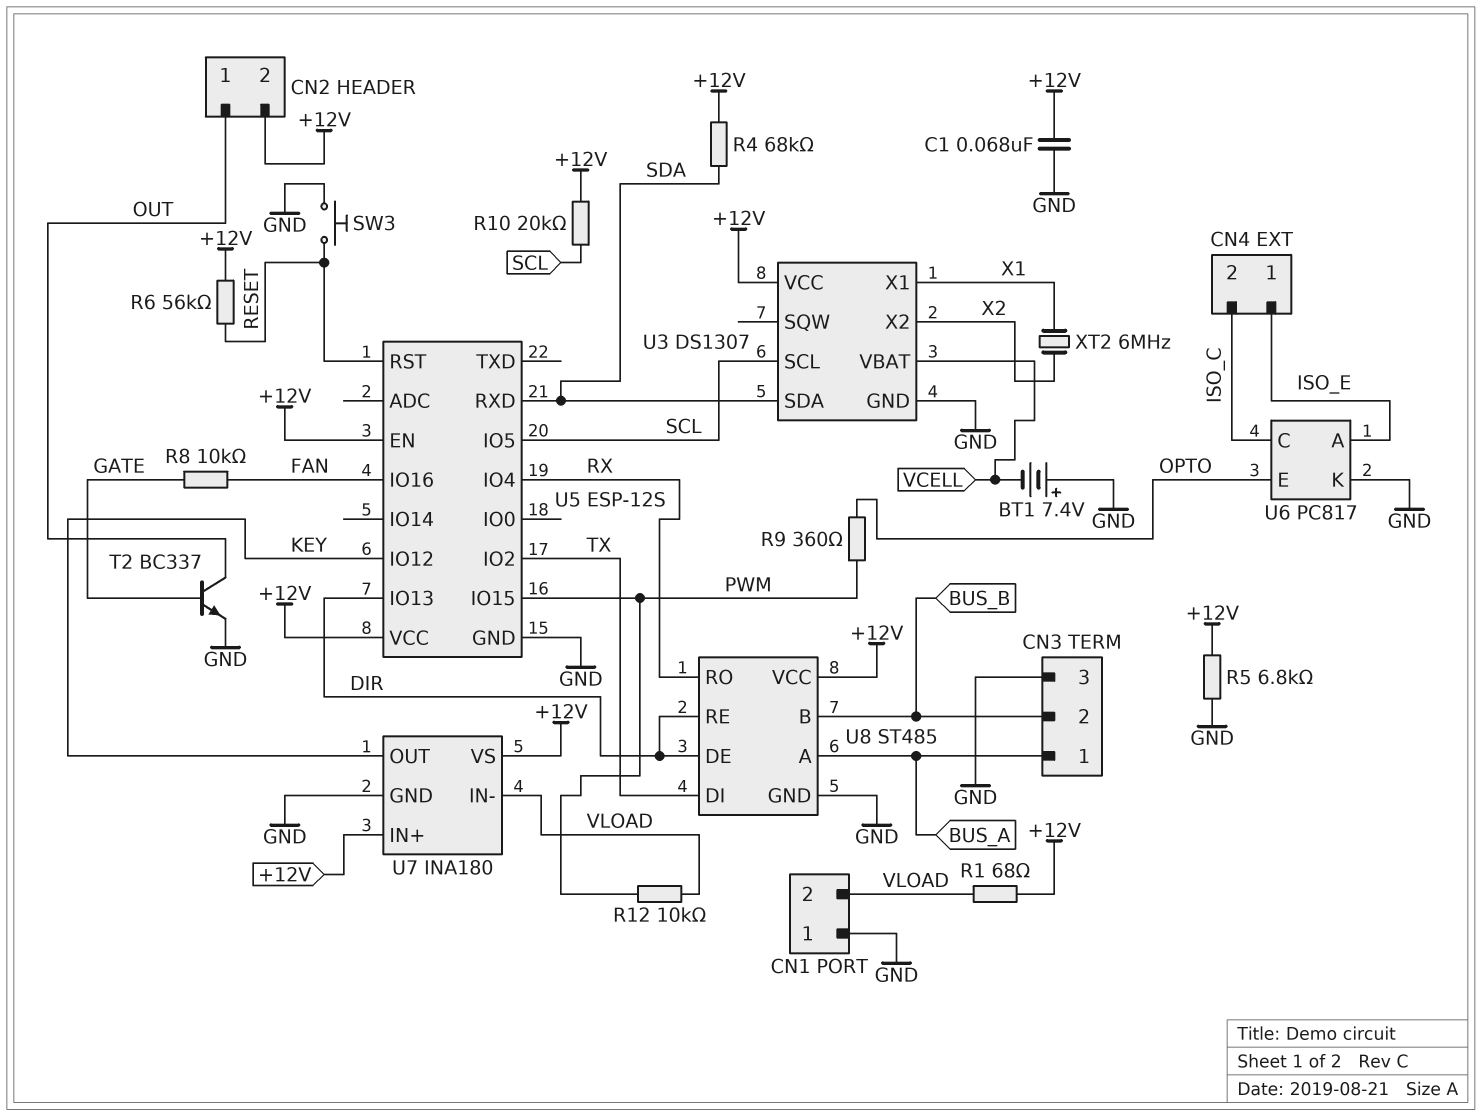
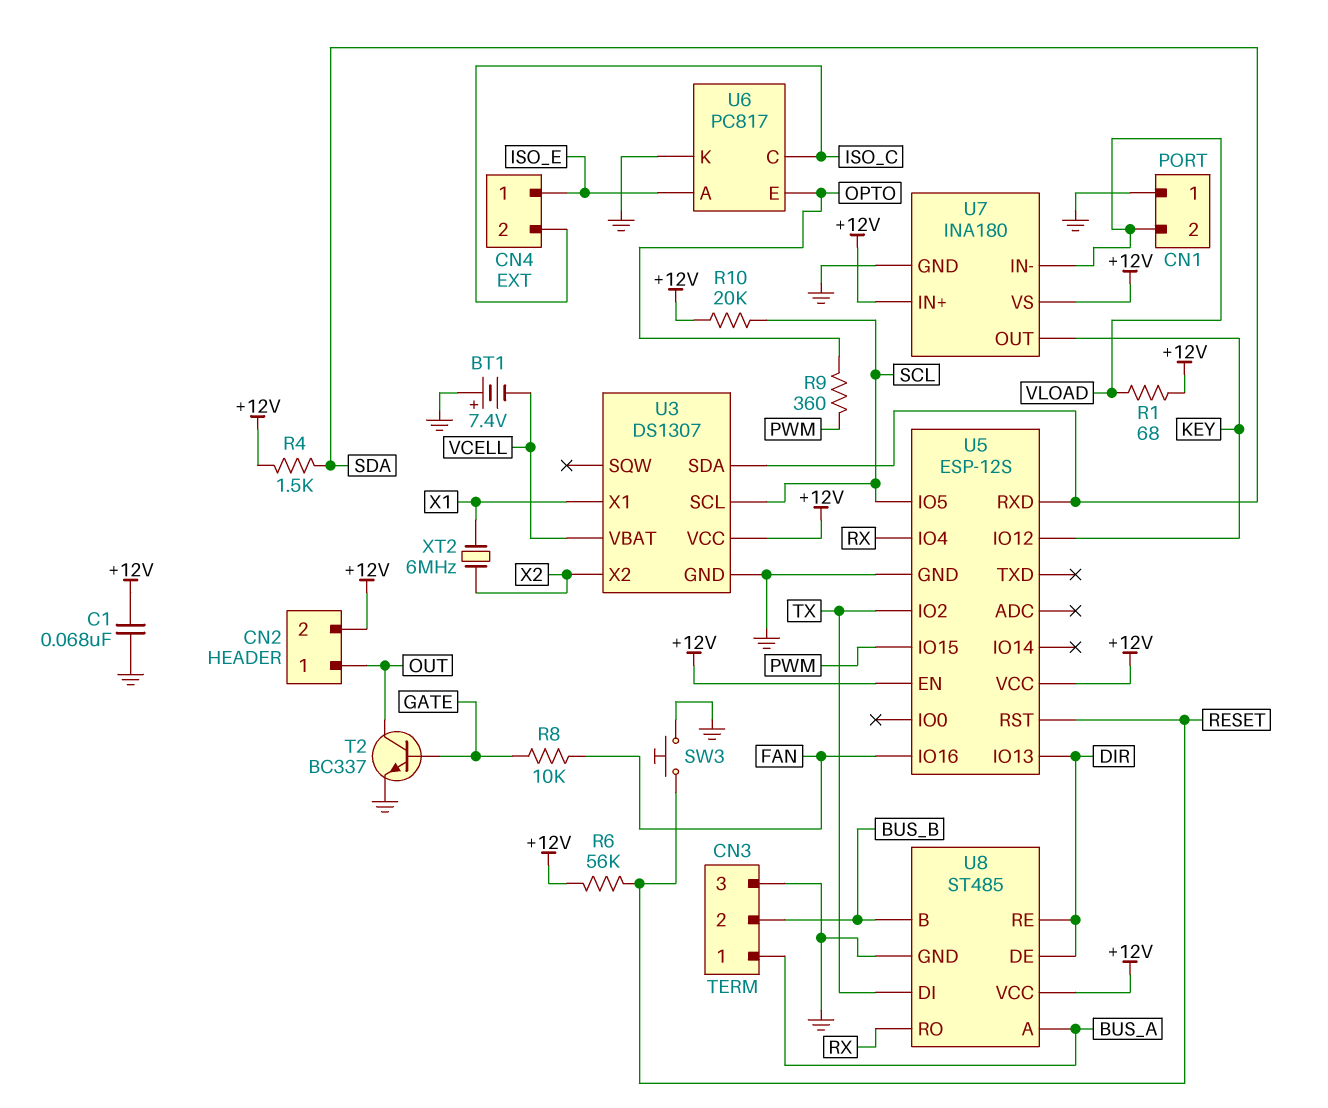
R4: 68k (+12V, SDA) -> 1.5k (+12V, SDA)
R5: 6.8k (+12V, GND) -> none
R12: 10k (PWM, VLOAD) -> none

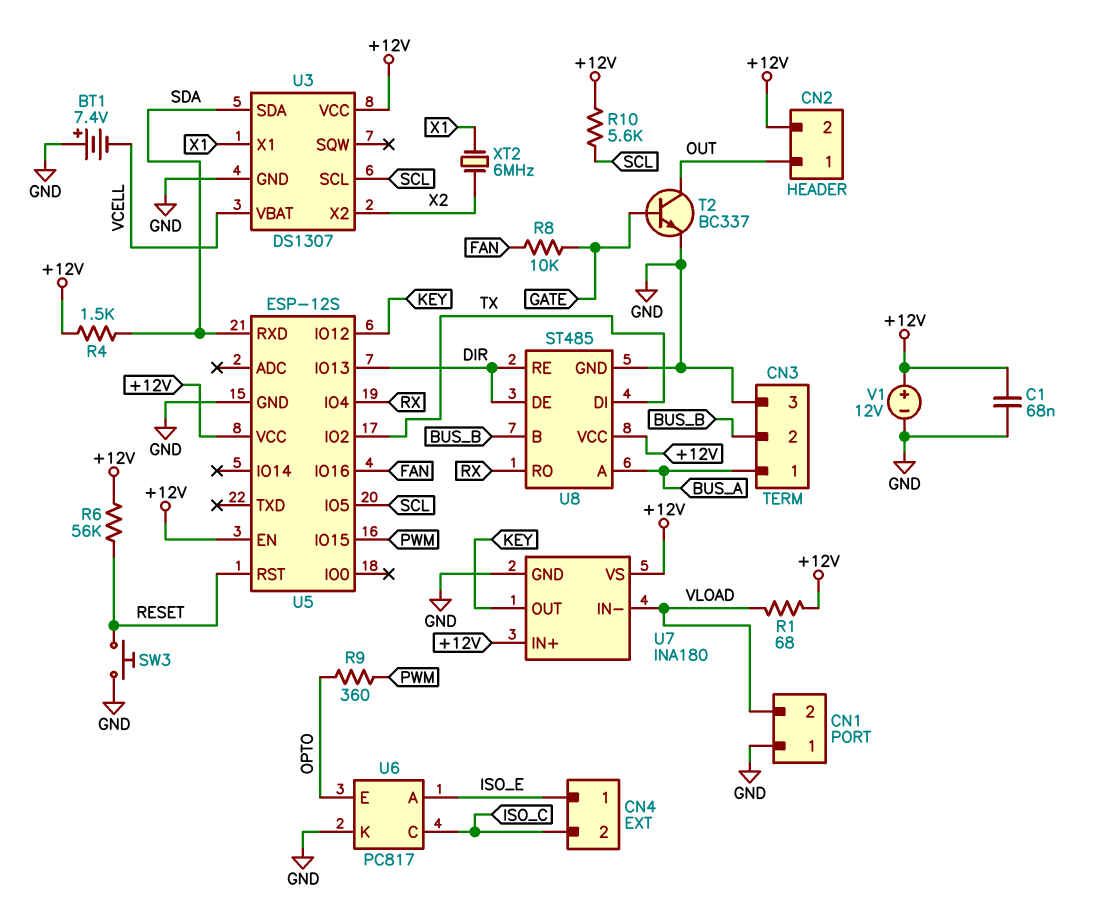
R10: 20k (+12V, SCL) -> 5.6k (+12V, SCL)
V1: none -> 12V (plus +12V, minus GND)

